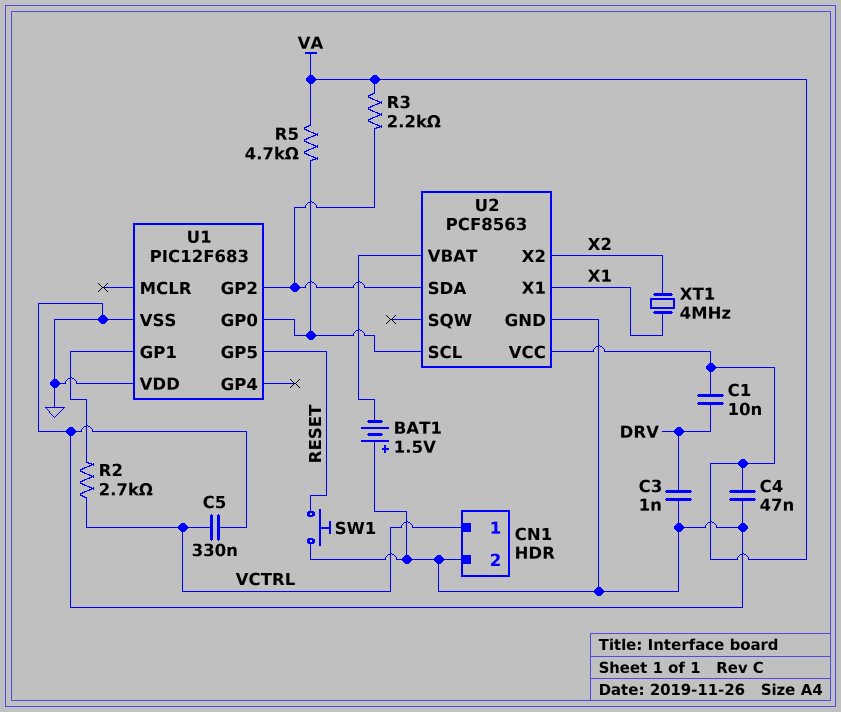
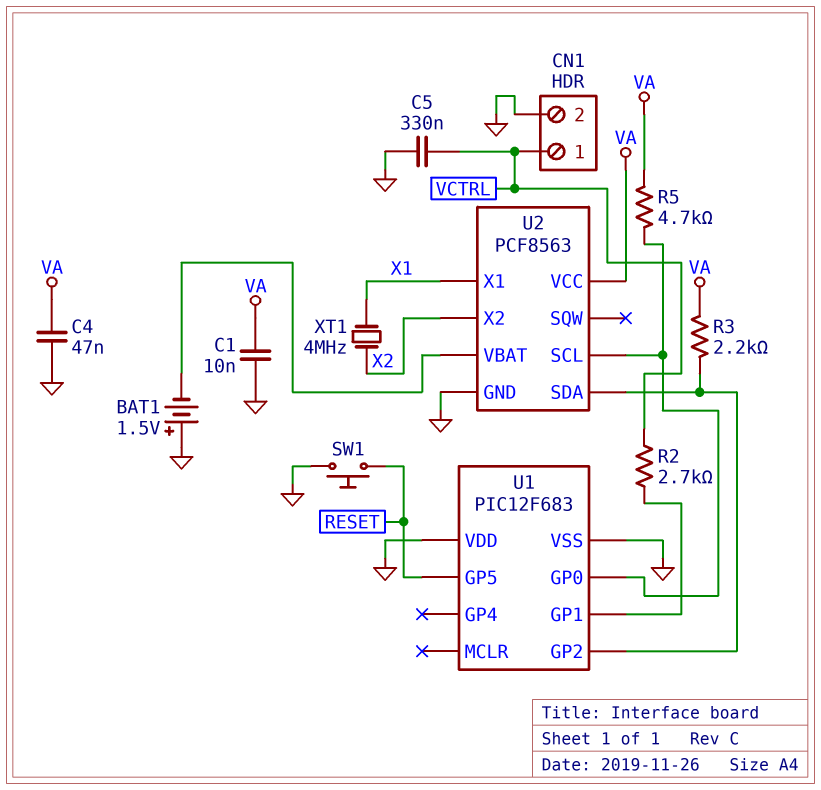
C1: 10nF (DRV, VA) -> 10nF (GND, VA)
C3: 1nF (DRV, GND) -> none

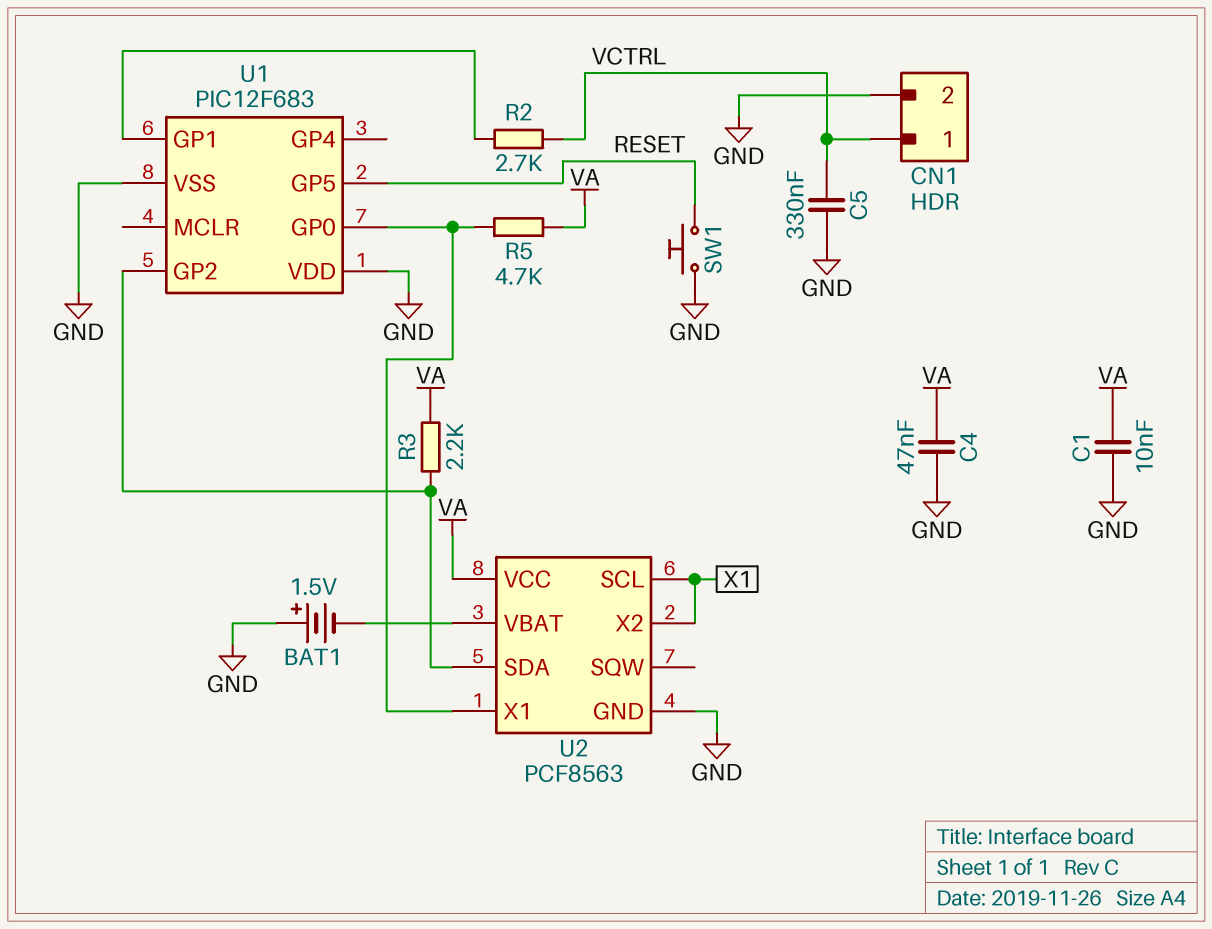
U2 pin SCL: U1/GP0 -> X1
U2 pin X1: X1 -> U1/GP0
U2 pin X2: X2 -> X1
XT1: 4MHz (X1, X2) -> none

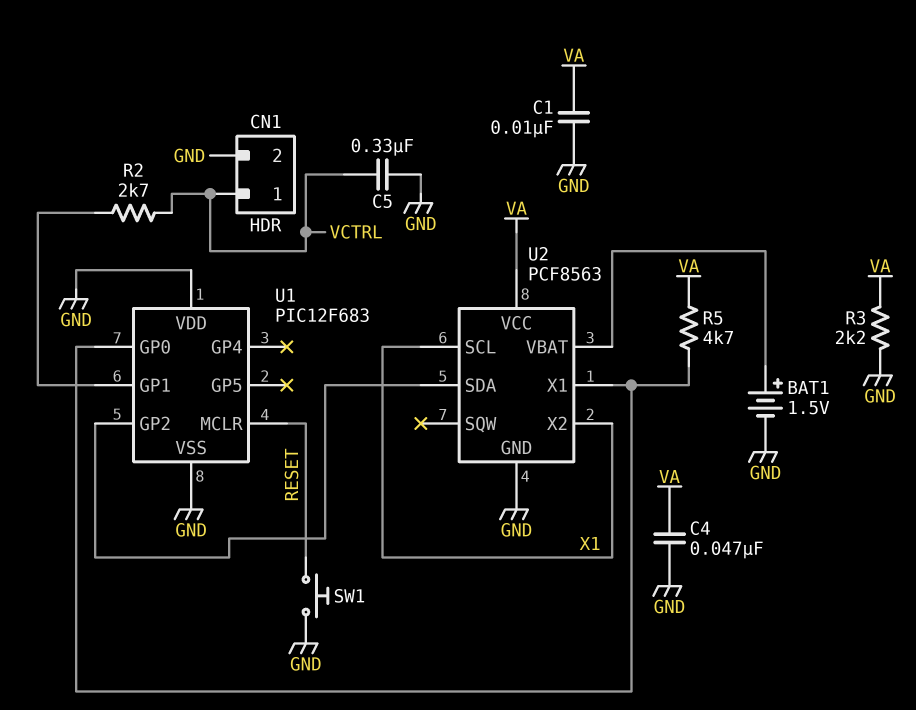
BAT1: 1.5V (plus GND, minus U2/VBAT) -> 1.5V (plus U2/VBAT, minus GND)
R3: 2.2k (U1/GP2, VA) -> 2.2k (GND, VA)
U1 pin GP5: RESET -> none
U1 pin MCLR: none -> RESET

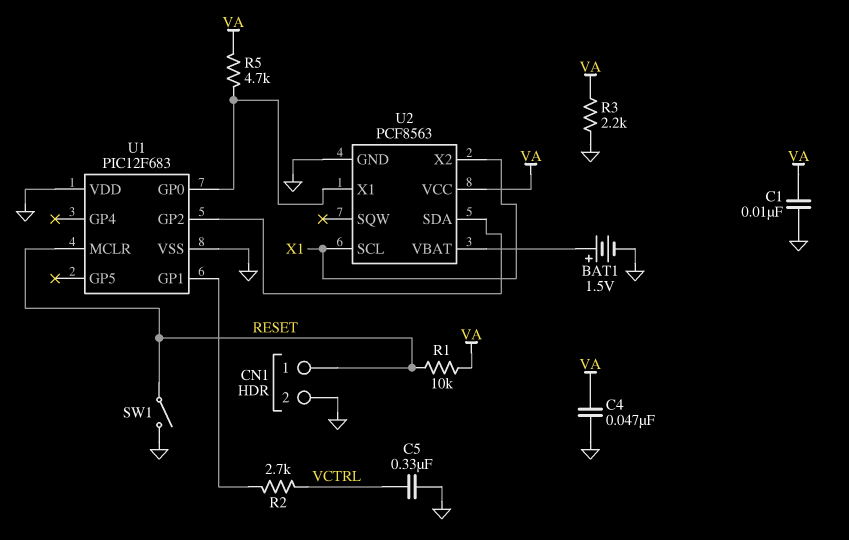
CN1 pin 1: VCTRL -> RESET
R1: none -> 10k (RESET, VA)
SW1: button (GND, RESET) -> switch (GND, RESET)

